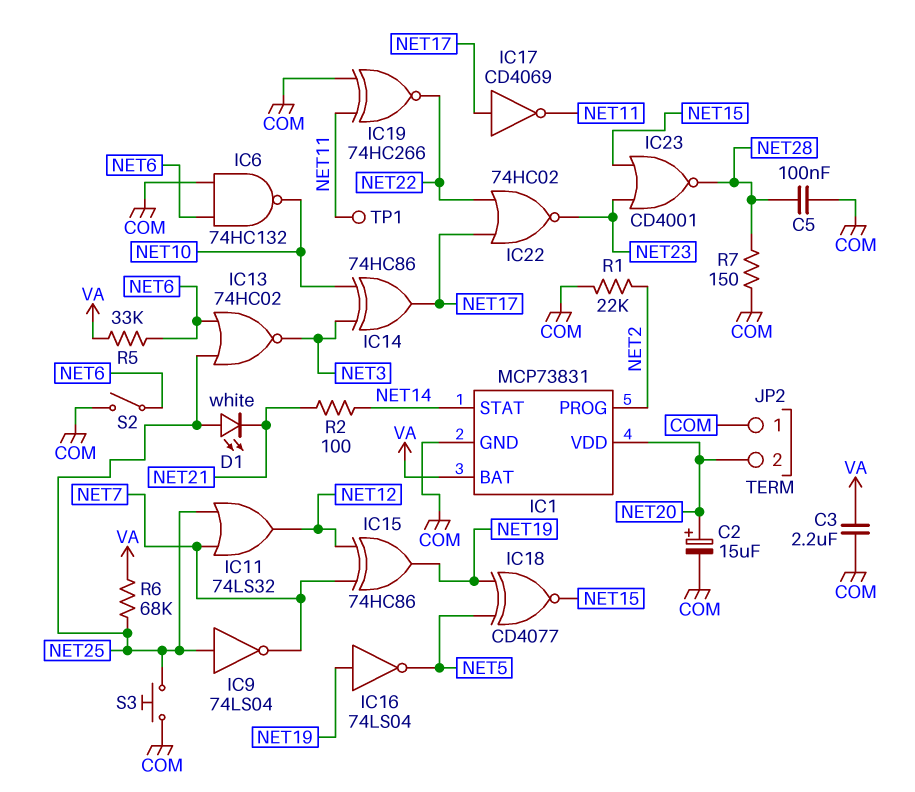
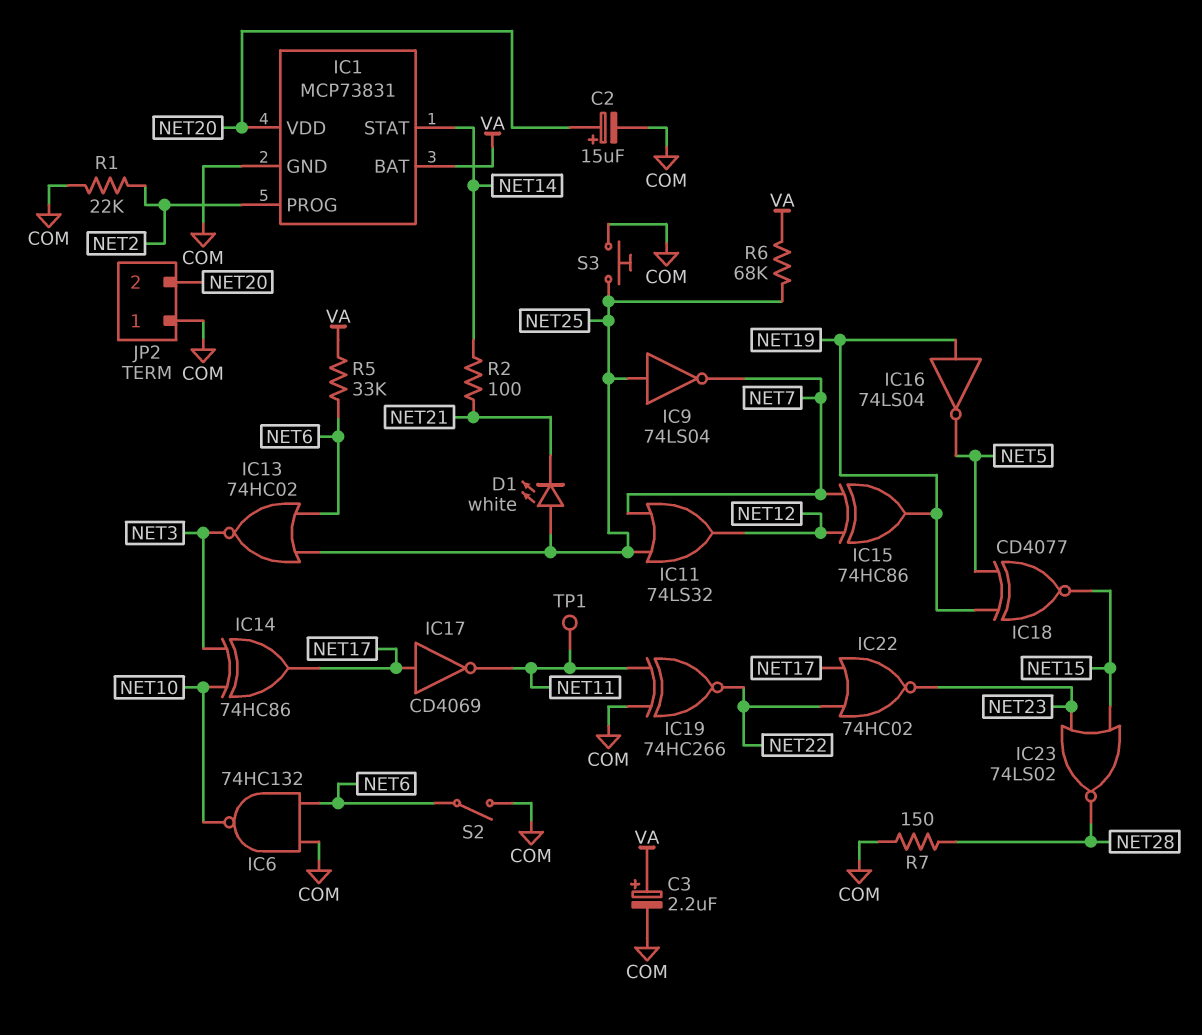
C3: 2.2uF (COM, VA) -> 2.2uF (plus VA, minus COM)
C5: 100nF (COM, NET28) -> none
IC23: NOR CD4001 (in NET15, in NET23, out NET28) -> NOR 74LS02 (in NET15, in NET23, out NET28)

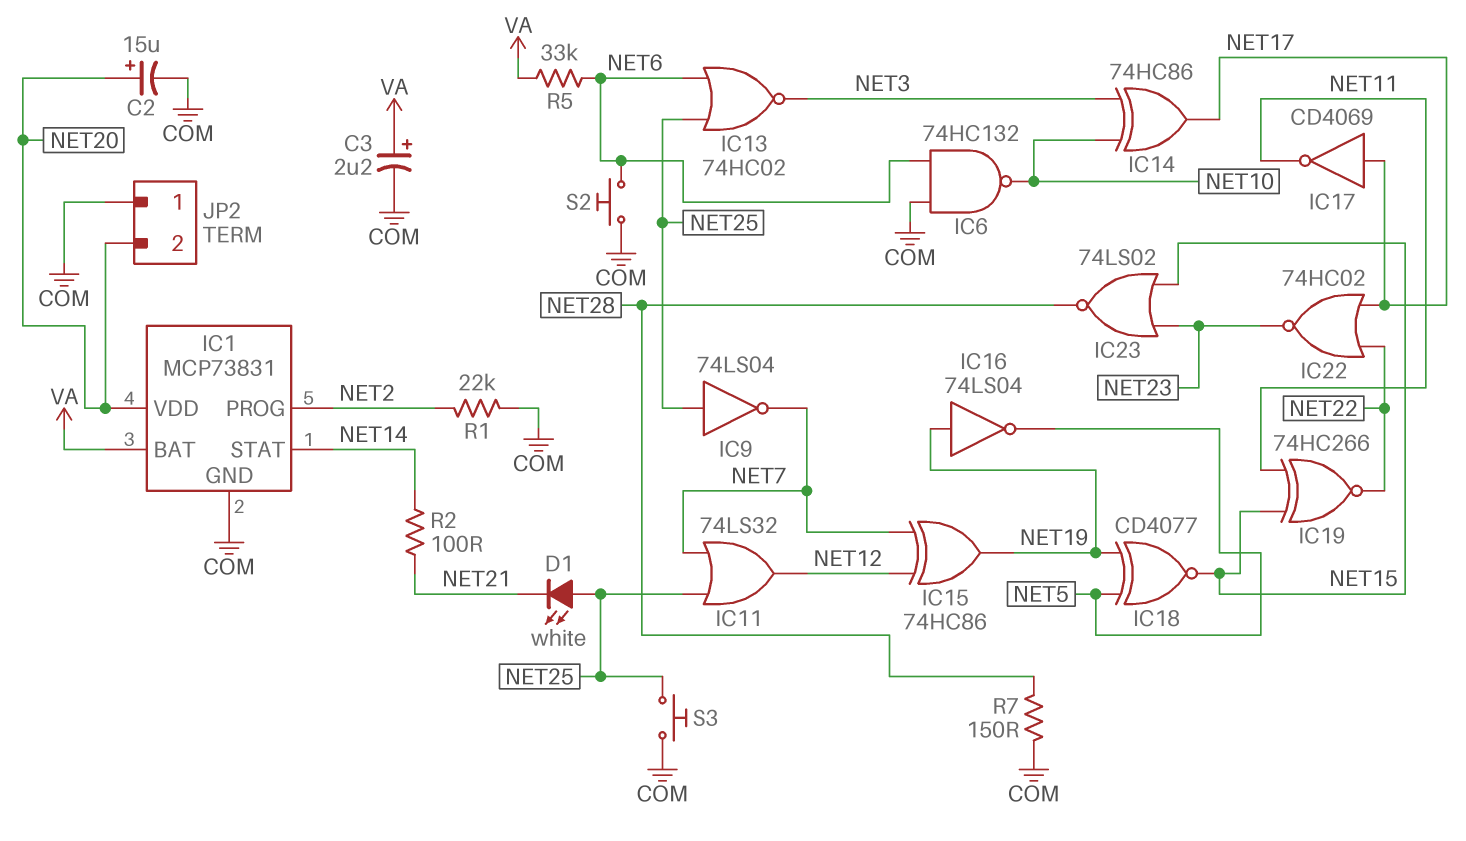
IC19: XNOR 74HC266 (in COM, in NET11, out NET22) -> XNOR 74HC266 (in NET11, in NET15, out NET22)
R6: 68k (NET25, VA) -> none
S2: switch (COM, NET6) -> button (COM, NET6)
TP1: test point (NET11) -> none

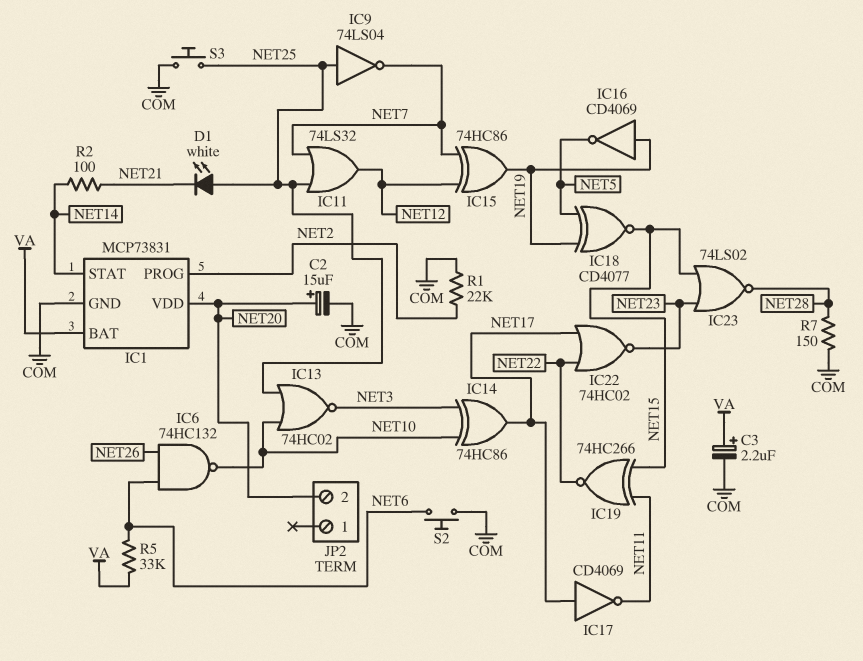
IC6: NAND 74HC132 (in COM, in NET6, out NET10) -> NAND 74HC132 (in NET6, in NET26, out NET10)
IC13: NOR 74HC02 (in NET6, in NET25, out NET3) -> NOR 74HC02 (in NET10, in NET25, out NET3)
IC16: NOT 74LS04 (in NET19, out NET5) -> NOT CD4069 (in NET19, out NET5)
JP2 pin 1: COM -> none

